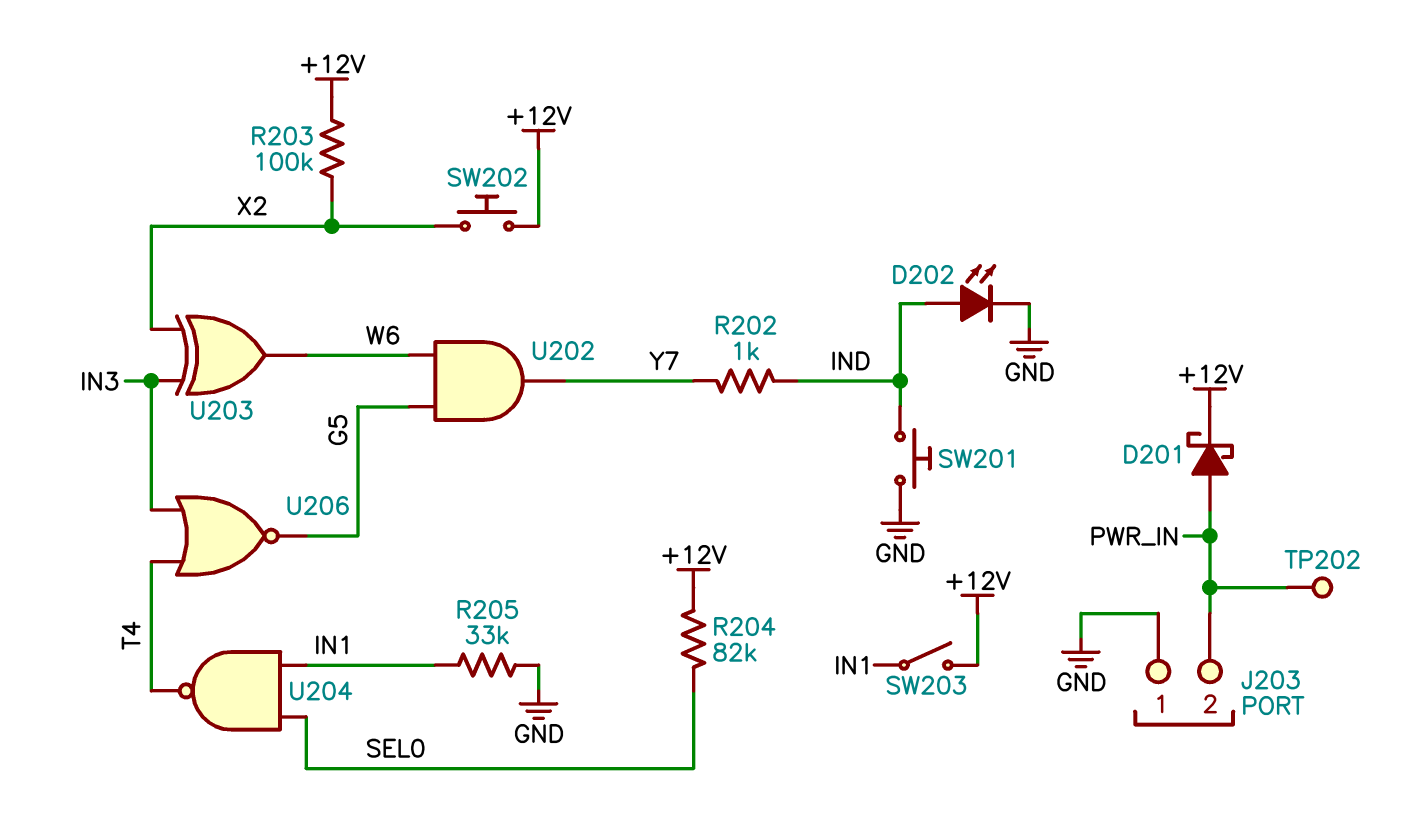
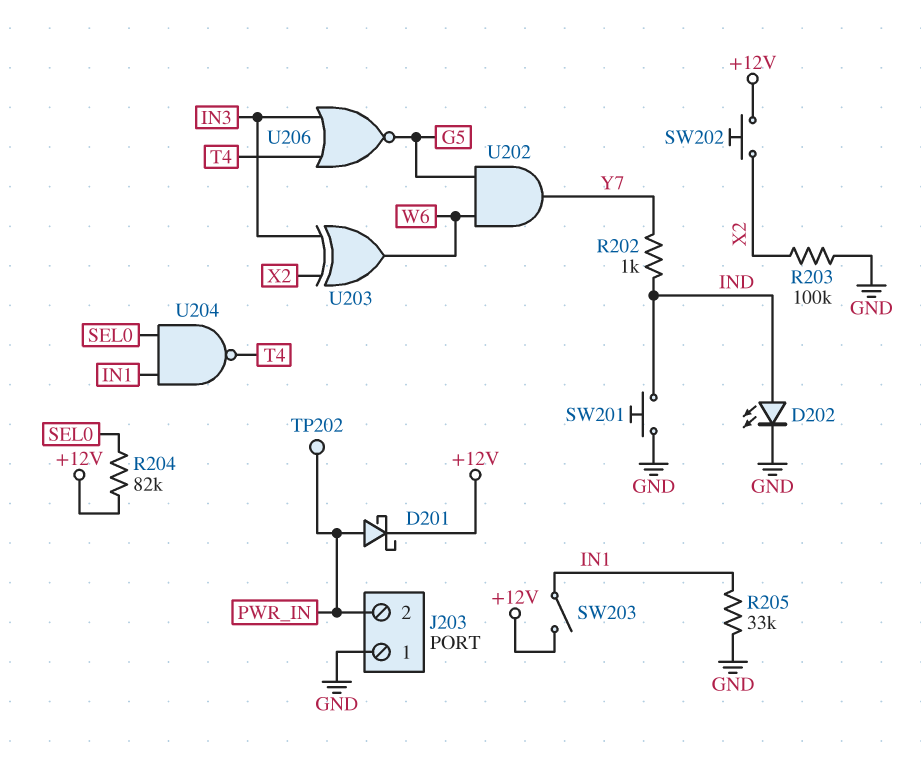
R203: 100k (+12V, X2) -> 100k (GND, X2)

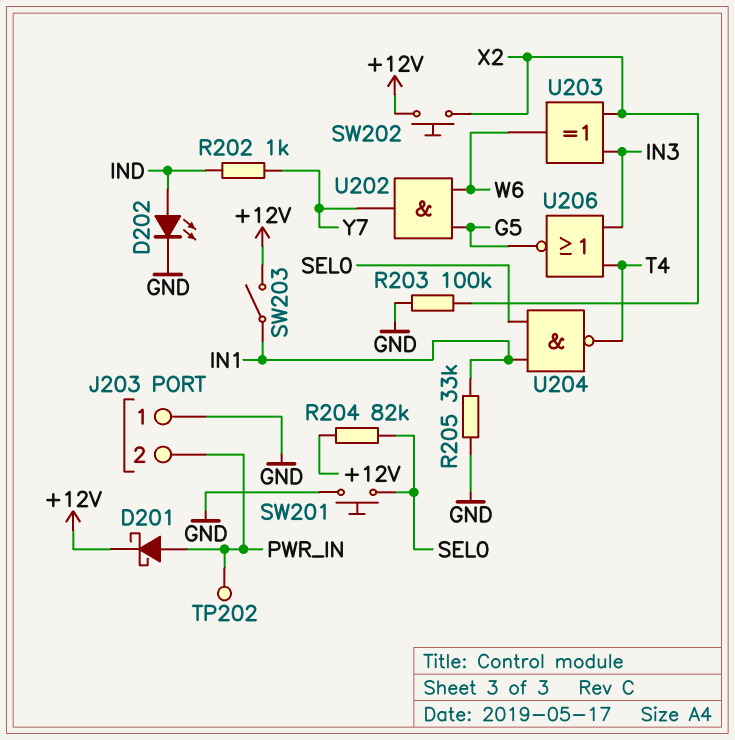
SW201: button (GND, IND) -> button (GND, SEL0)

